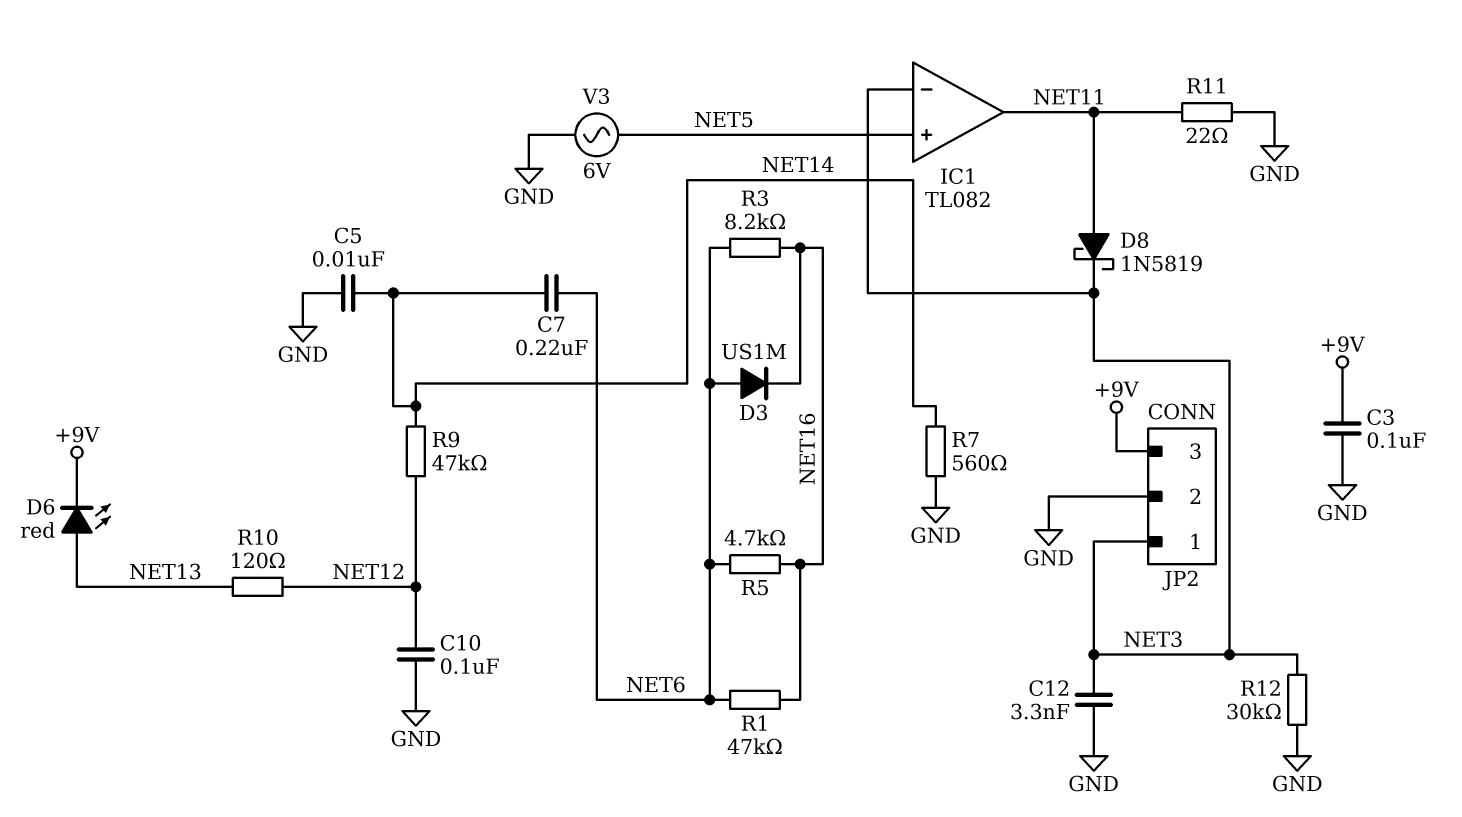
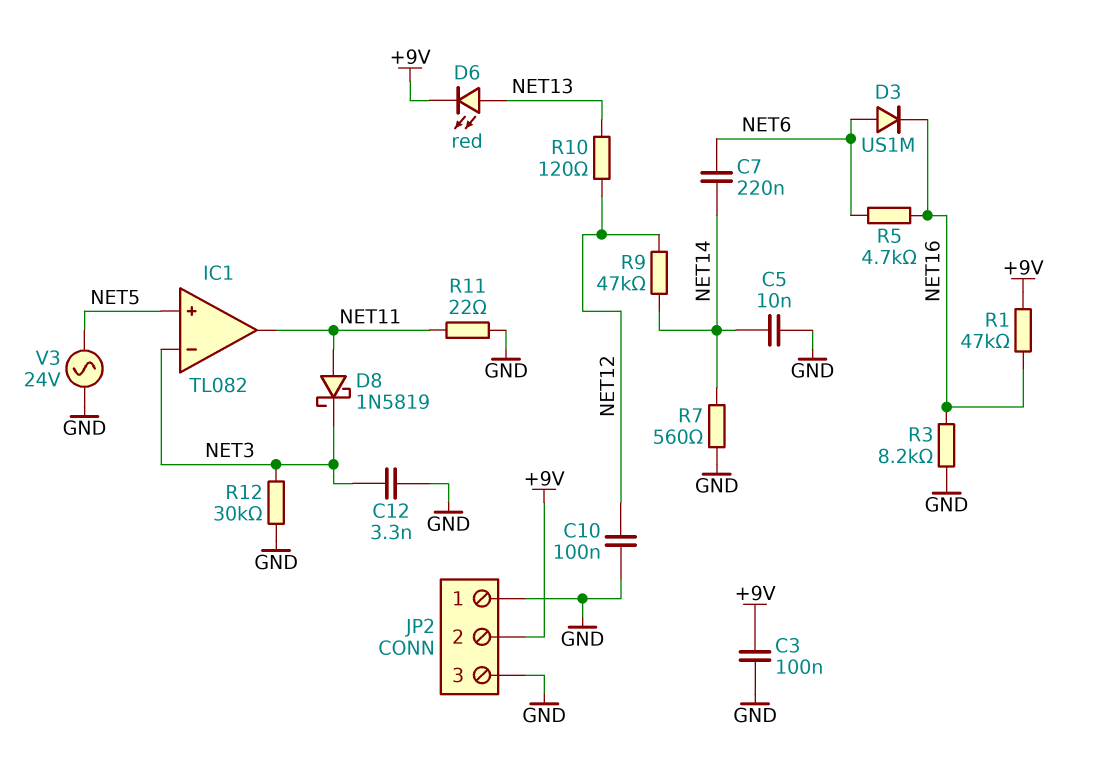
JP2 pin 1: NET3 -> GND
JP2 pin 2: GND -> +9V
JP2 pin 3: +9V -> GND
R1: 47k (NET6, NET16) -> 47k (+9V, NET16)
R3: 8.2k (NET6, NET16) -> 8.2k (GND, NET16)
V3: AC 6V (GND, NET5) -> AC 24V (GND, NET5)

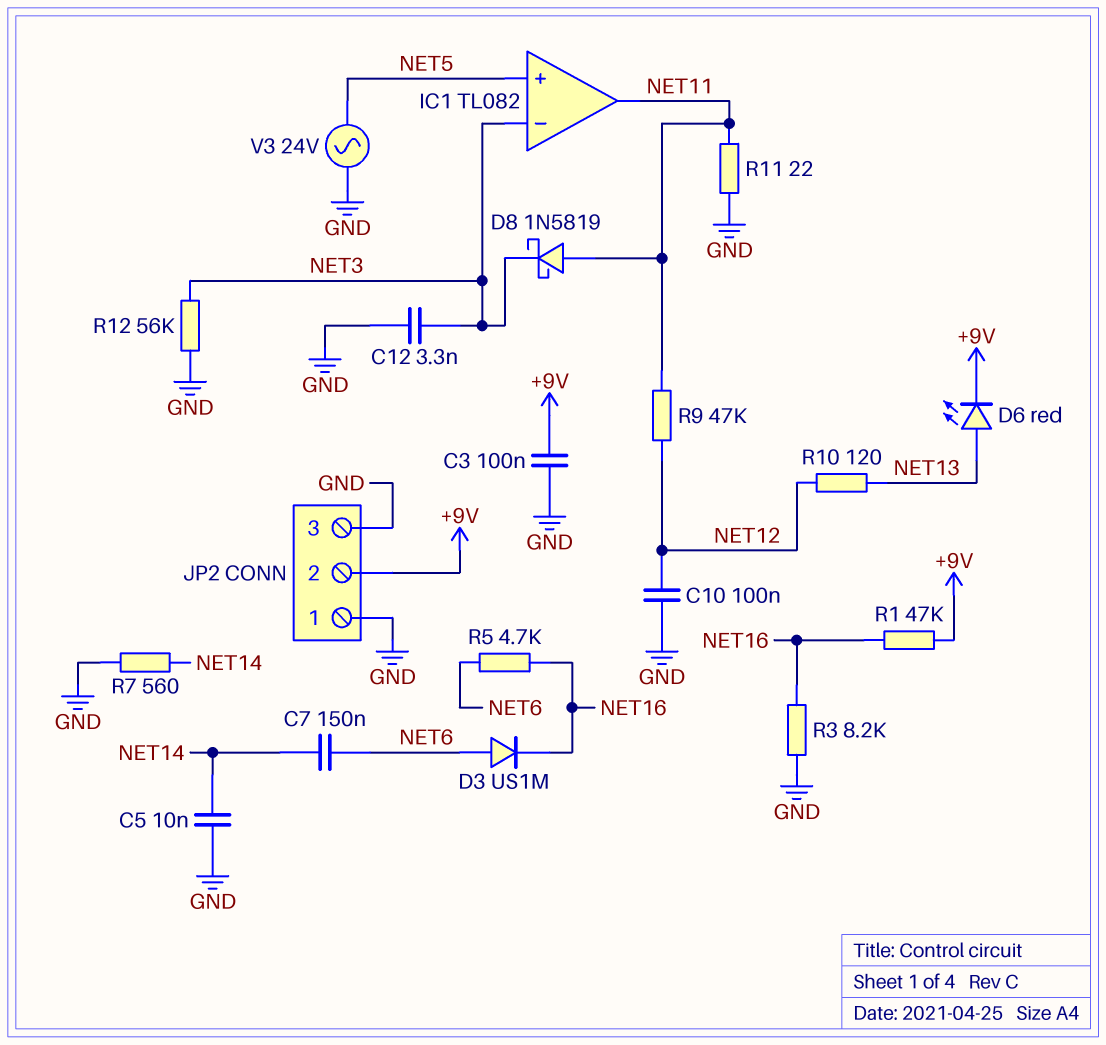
C7: 220nF (NET6, NET14) -> 150nF (NET6, NET14)
R9: 47k (NET12, NET14) -> 47k (NET11, NET12)
R12: 30k (GND, NET3) -> 56k (GND, NET3)

